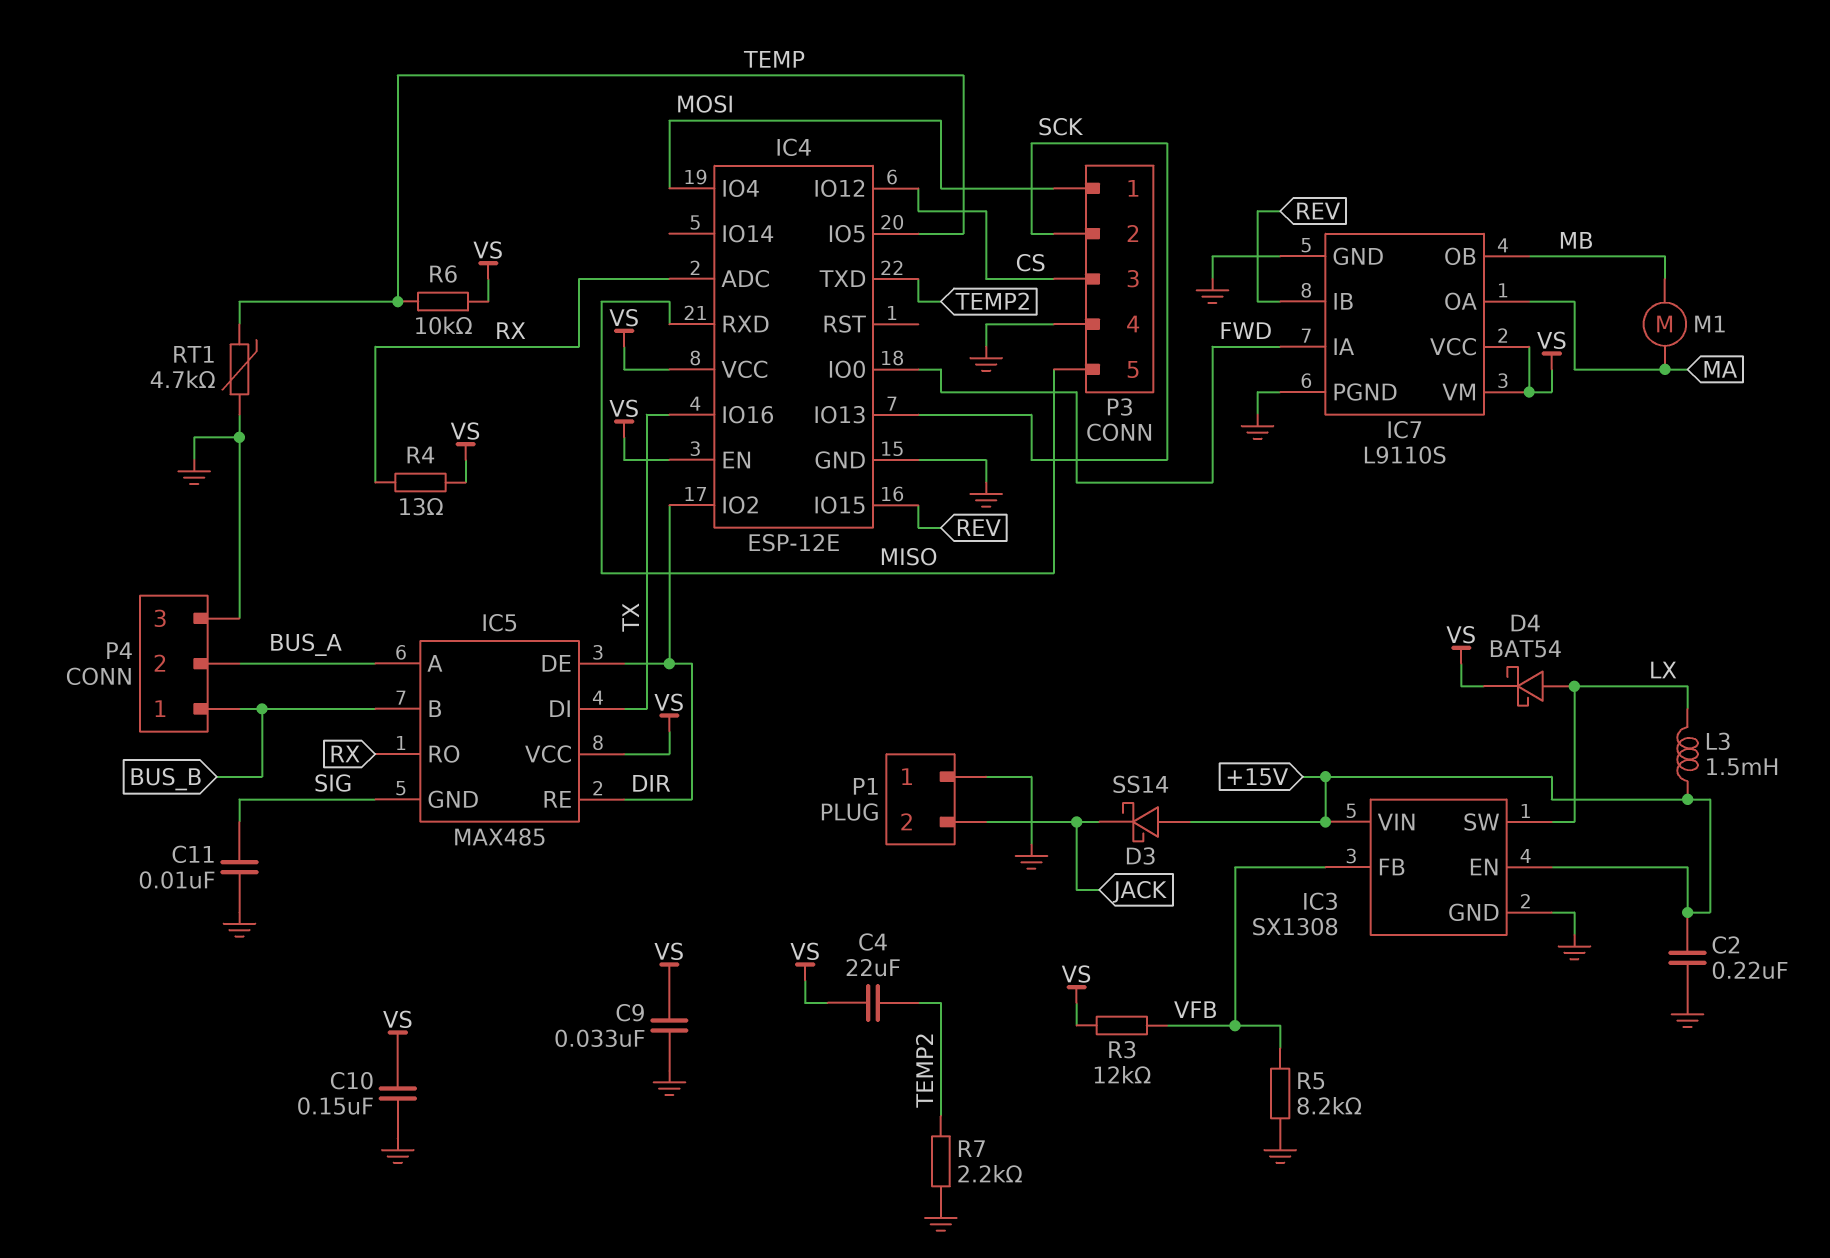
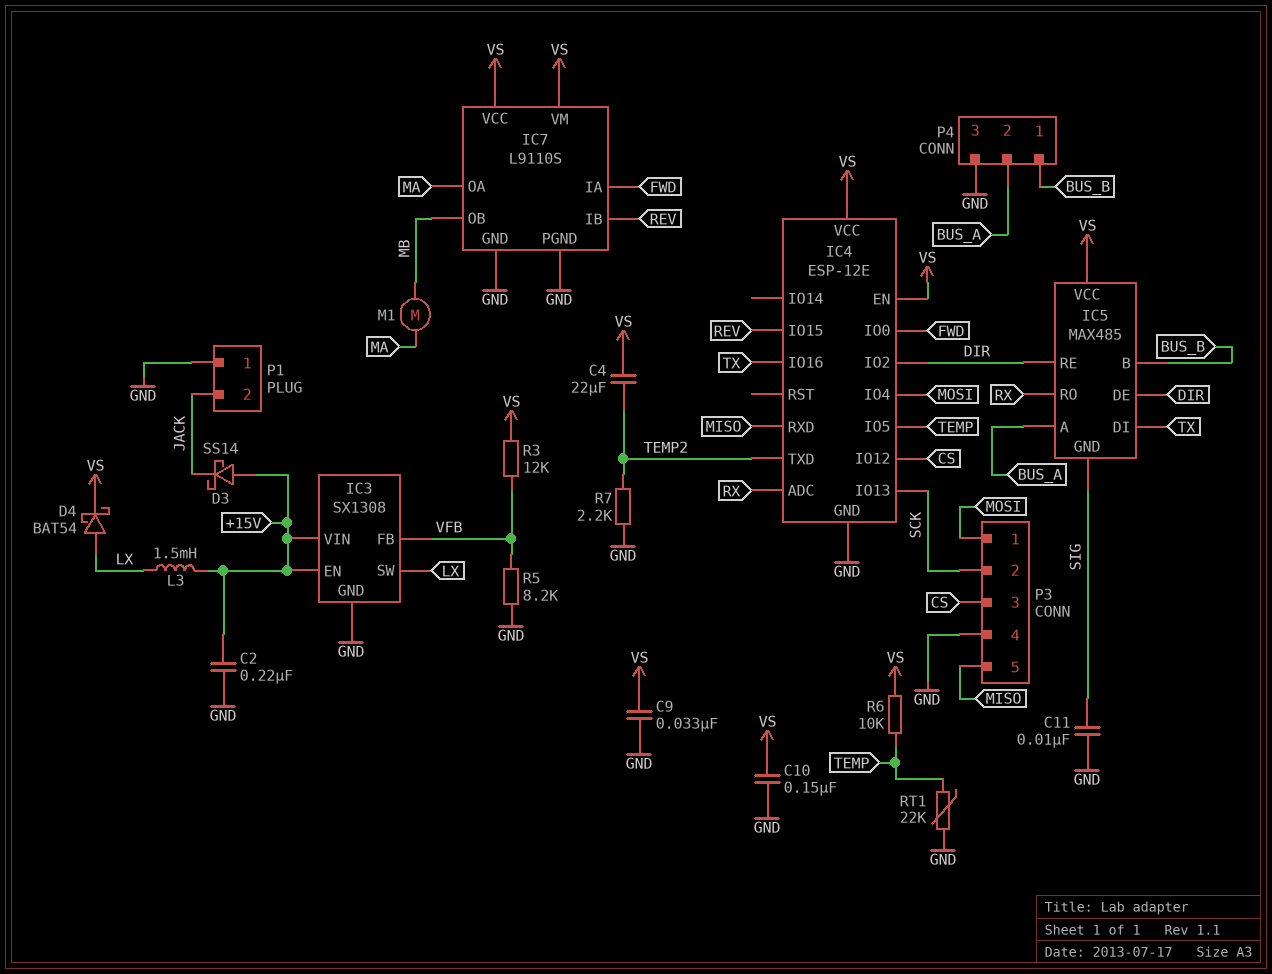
R4: 13 (RX, VS) -> none
RT1: 4.7k (GND, TEMP) -> 22k (GND, TEMP)

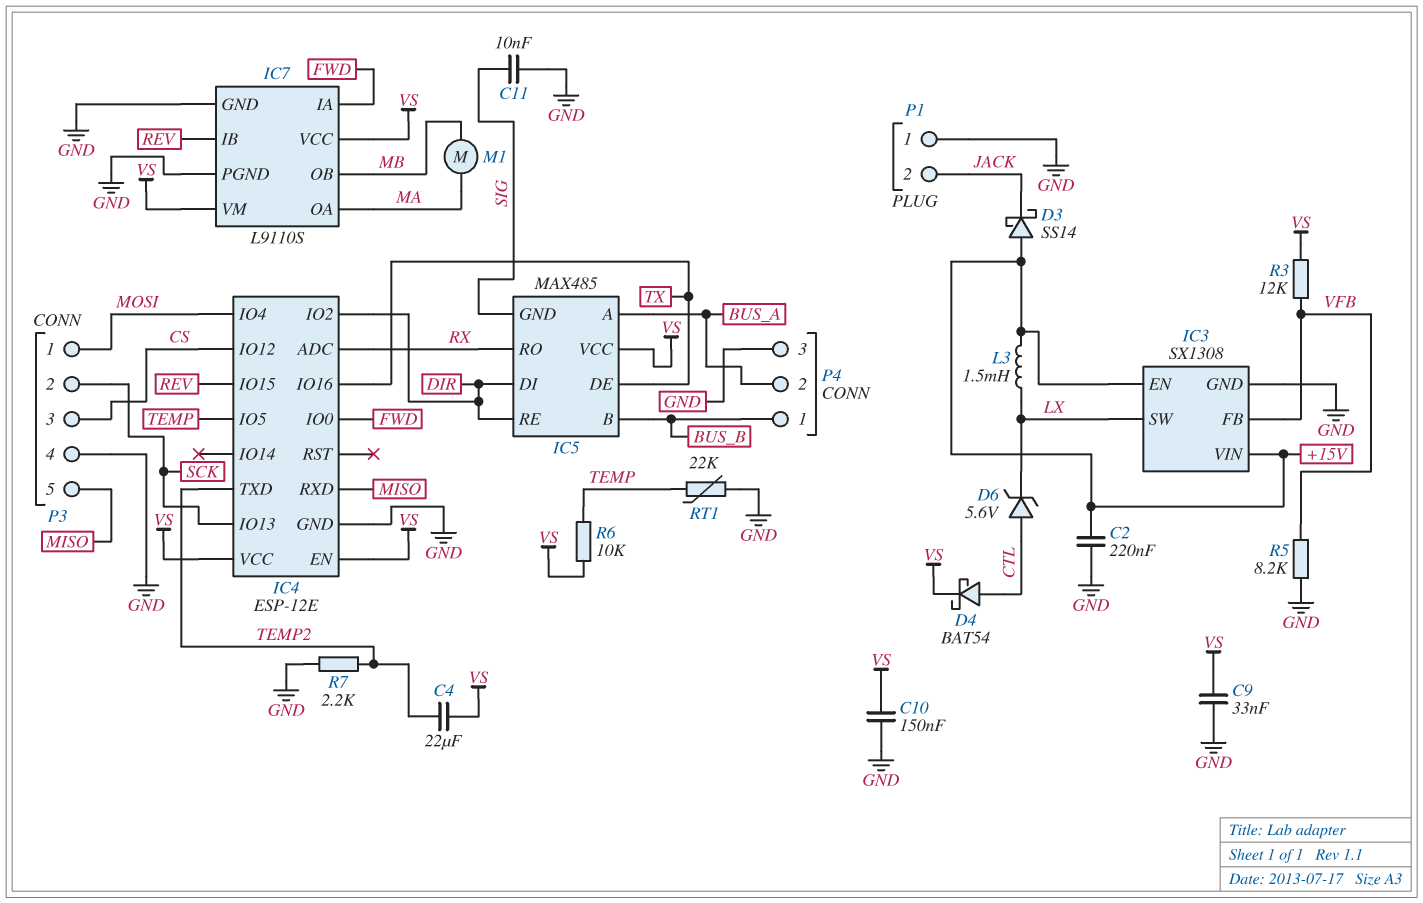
D4: schottky BAT54 (A LX, K VS) -> schottky BAT54 (A CTL, K VS)
D6: none -> zener 5.6V (A CTL, K LX)
IC5 pin DE: DIR -> TX
IC5 pin DI: TX -> DIR

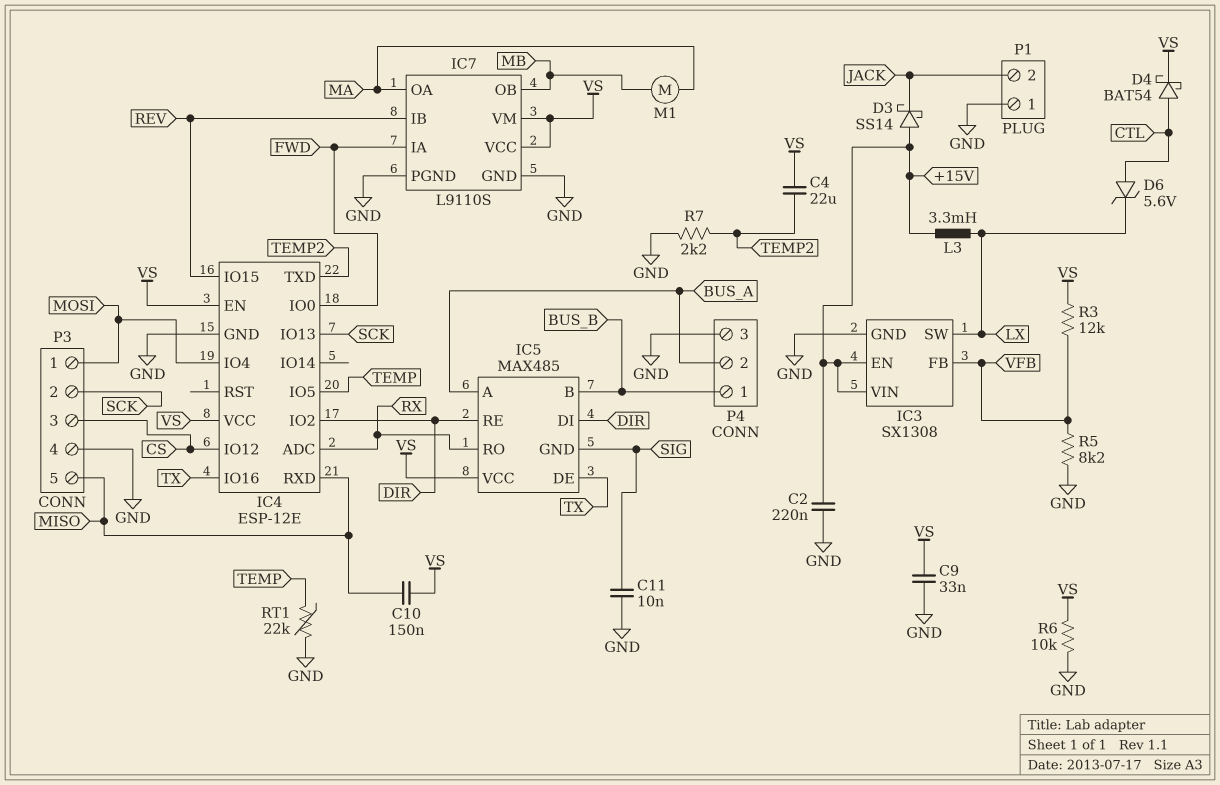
C10: 150nF (GND, VS) -> 150nF (MISO, VS)
L3: 1.5mH (+15V, LX) -> 3.3mH (+15V, LX)
R6: 10k (TEMP, VS) -> 10k (GND, VS)

